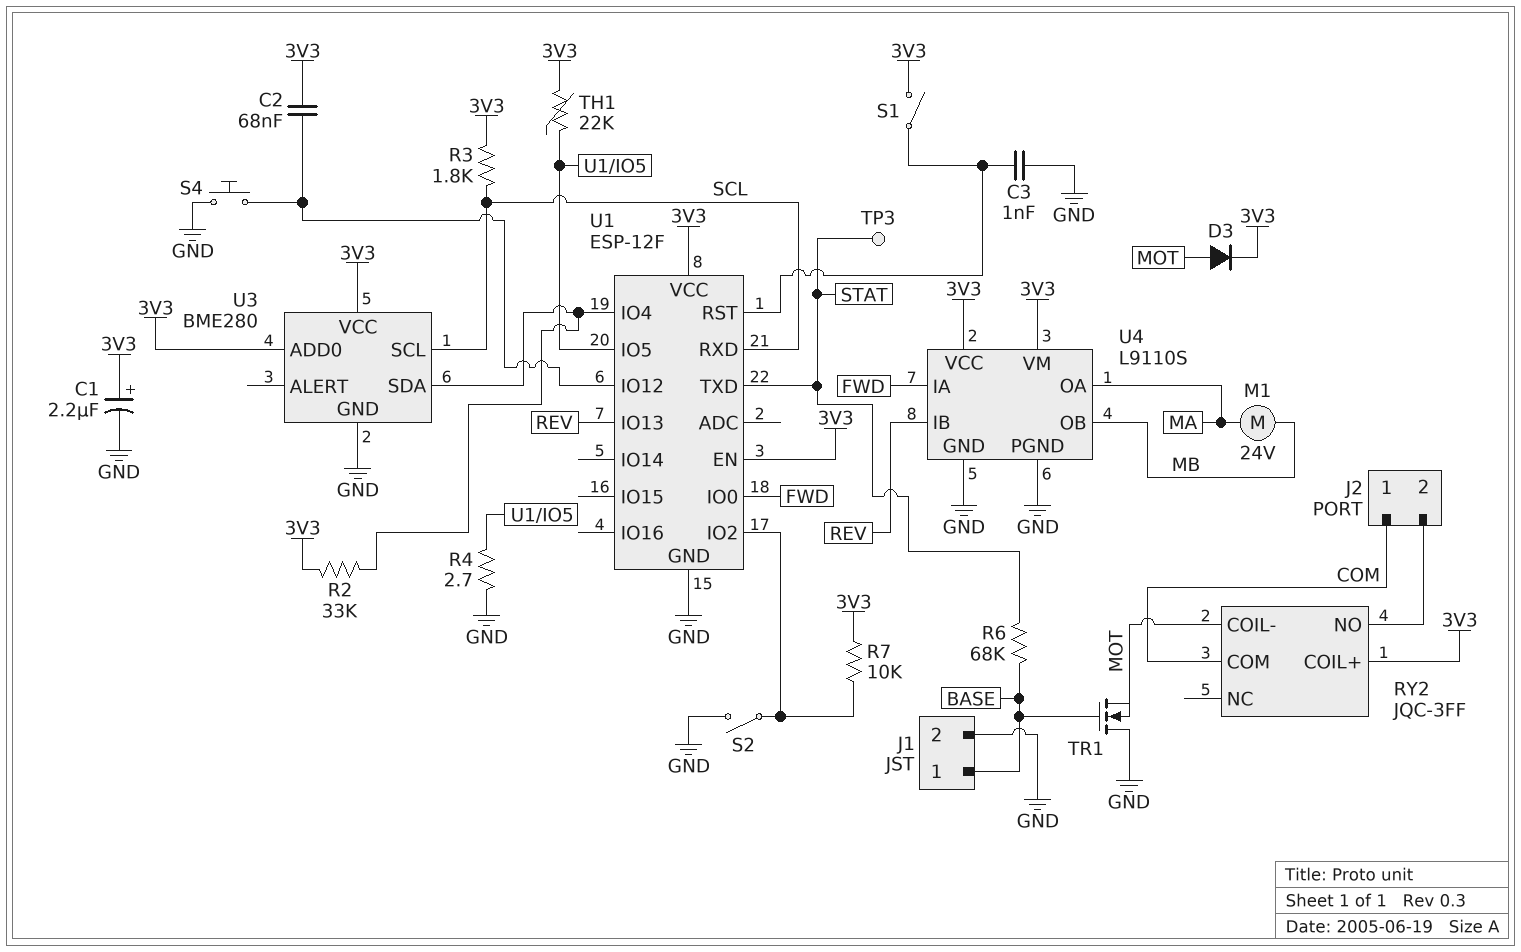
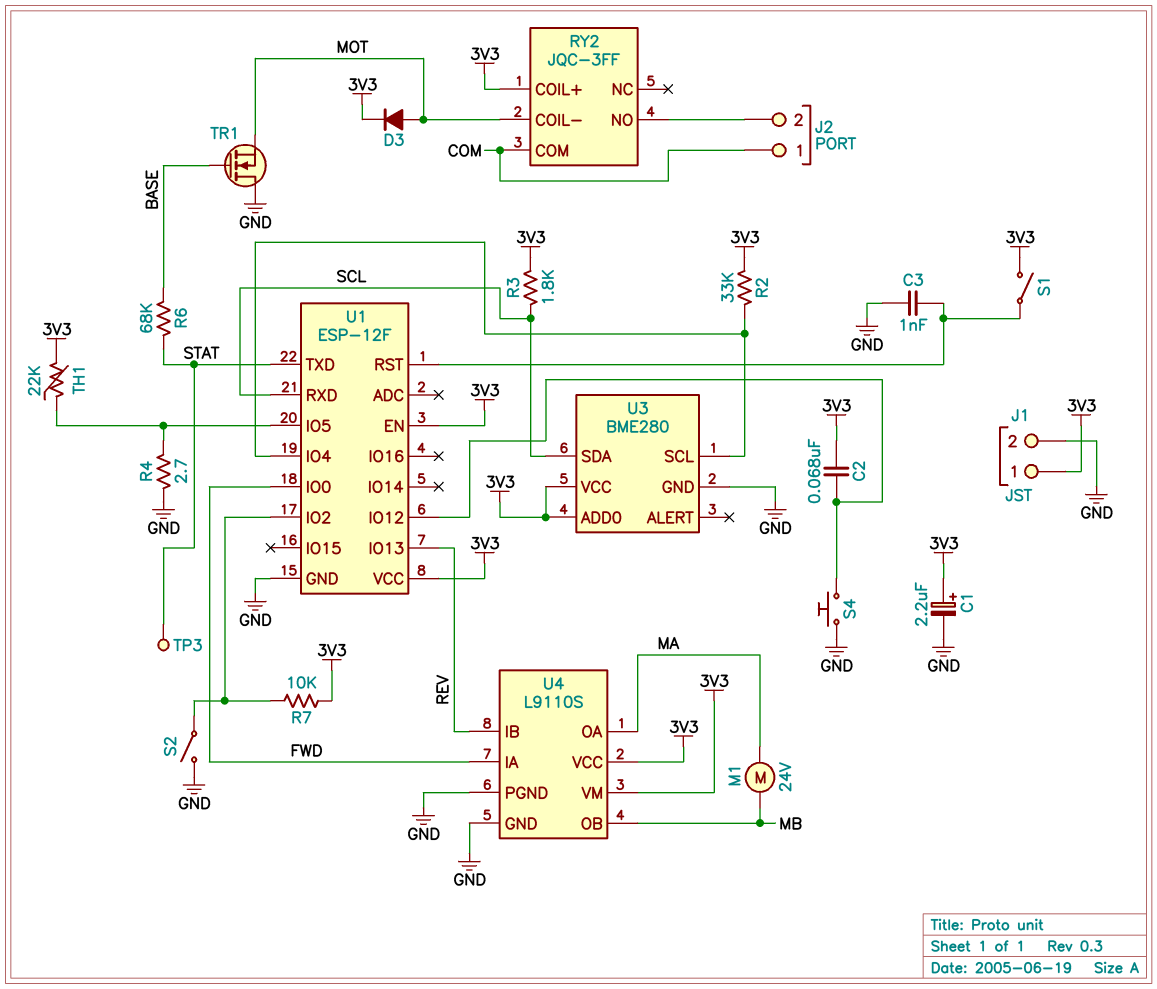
J1 pin 1: BASE -> 3V3
U3 pin SCL: SCL -> U1/IO4
U3 pin SDA: U1/IO4 -> SCL

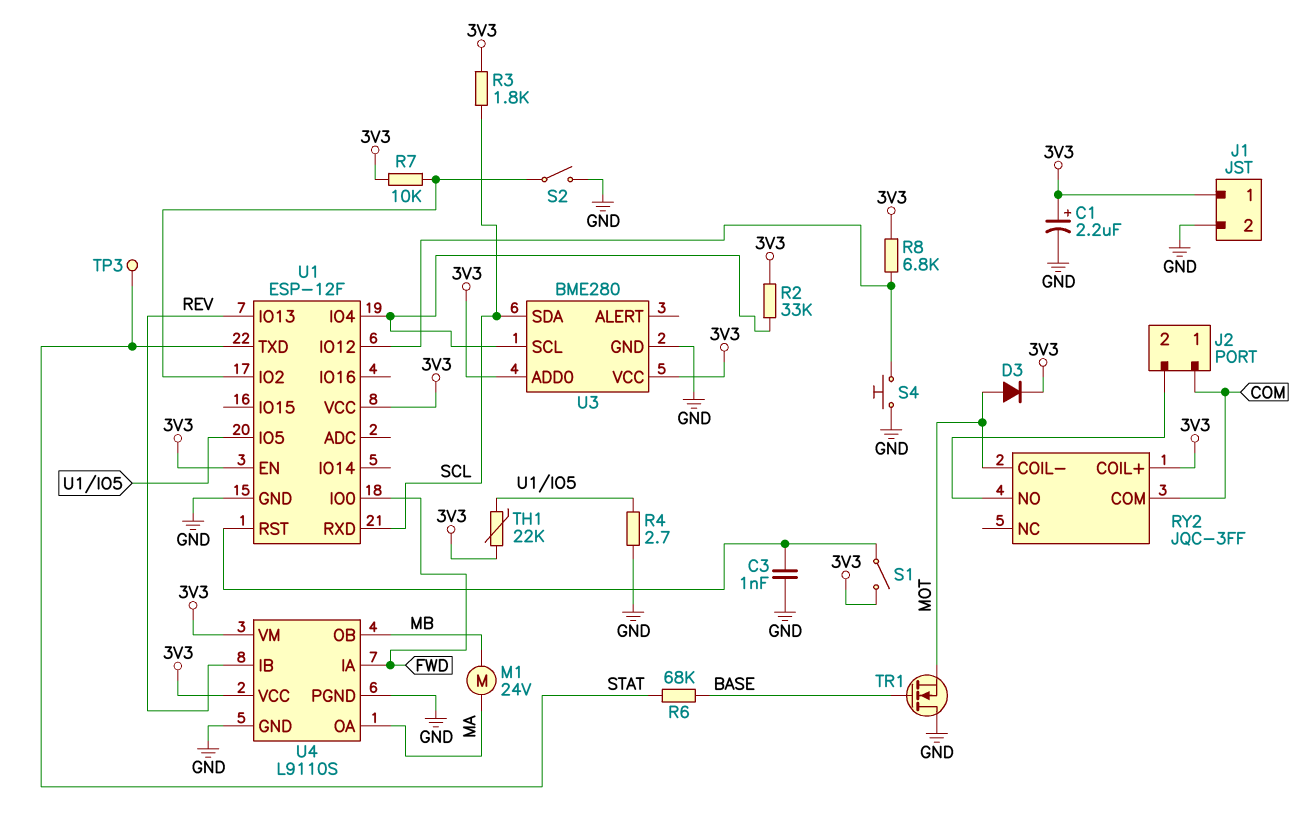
C2: 68nF (3V3, U1/IO12) -> none
R8: none -> 6.8k (3V3, U1/IO12)

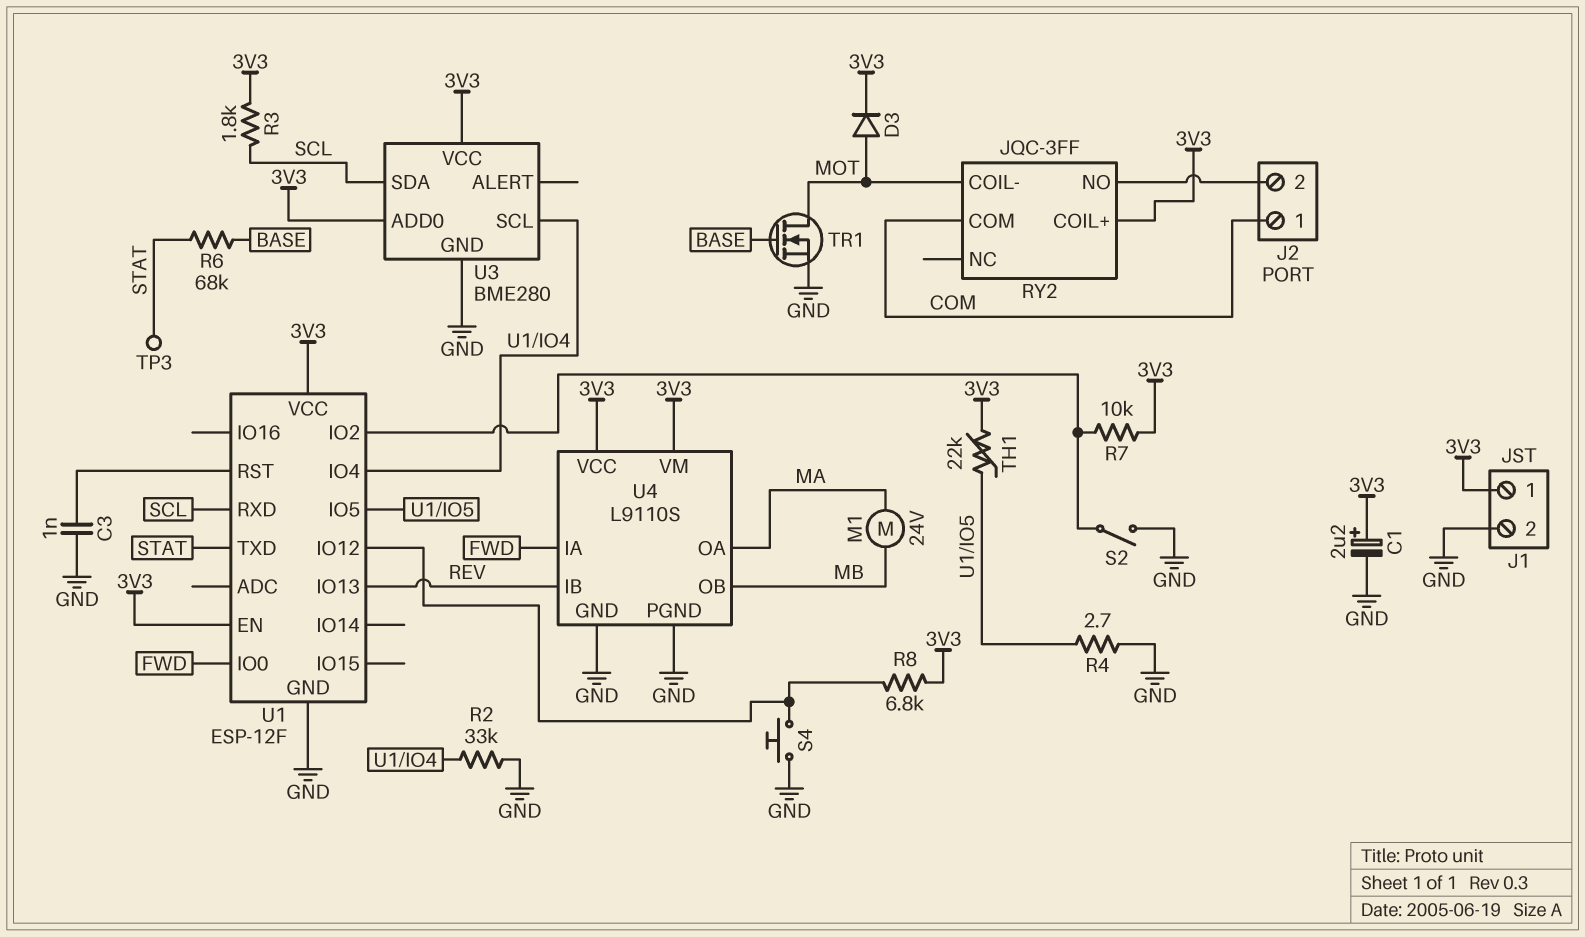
R2: 33k (3V3, U1/IO4) -> 33k (GND, U1/IO4)
S1: switch (3V3, U1/RST) -> none
TR1: NMOS (G BASE, D GND, S MOT) -> NMOS (G BASE, D MOT, S GND)

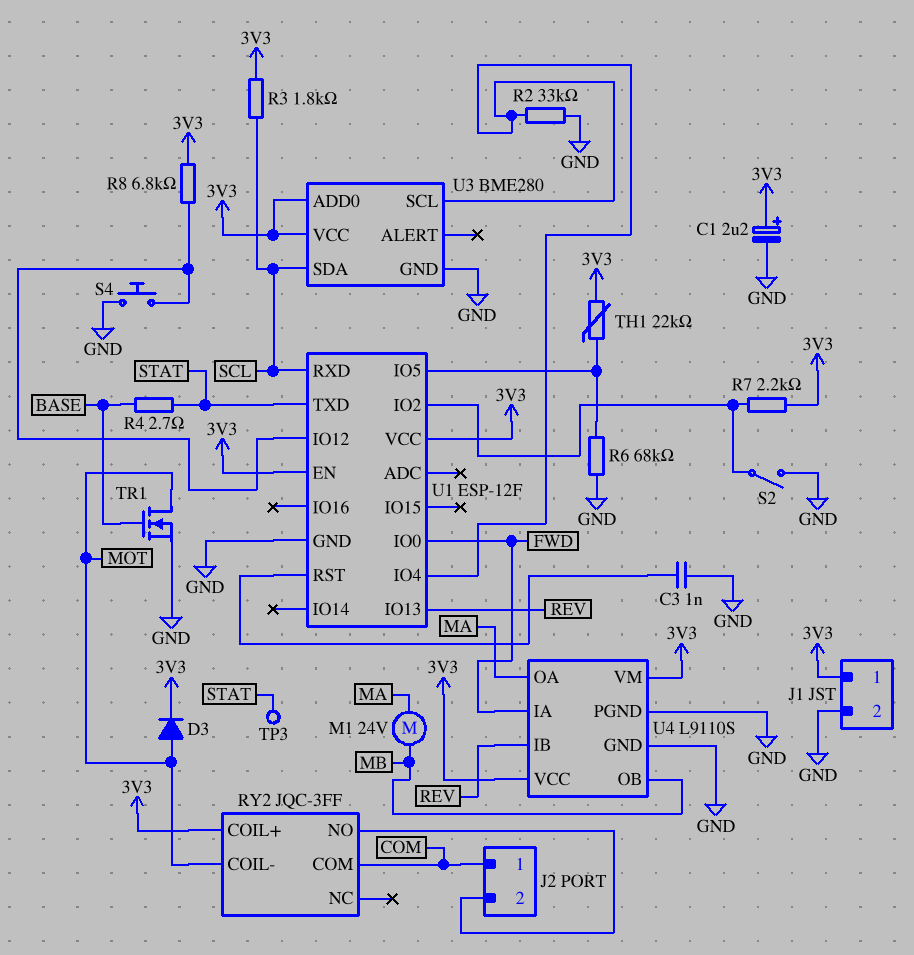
R4: 2.7 (GND, U1/IO5) -> 2.7 (BASE, STAT)
R6: 68k (BASE, STAT) -> 68k (GND, U1/IO5)
R7: 10k (3V3, U1/IO2) -> 2.2k (3V3, U1/IO2)

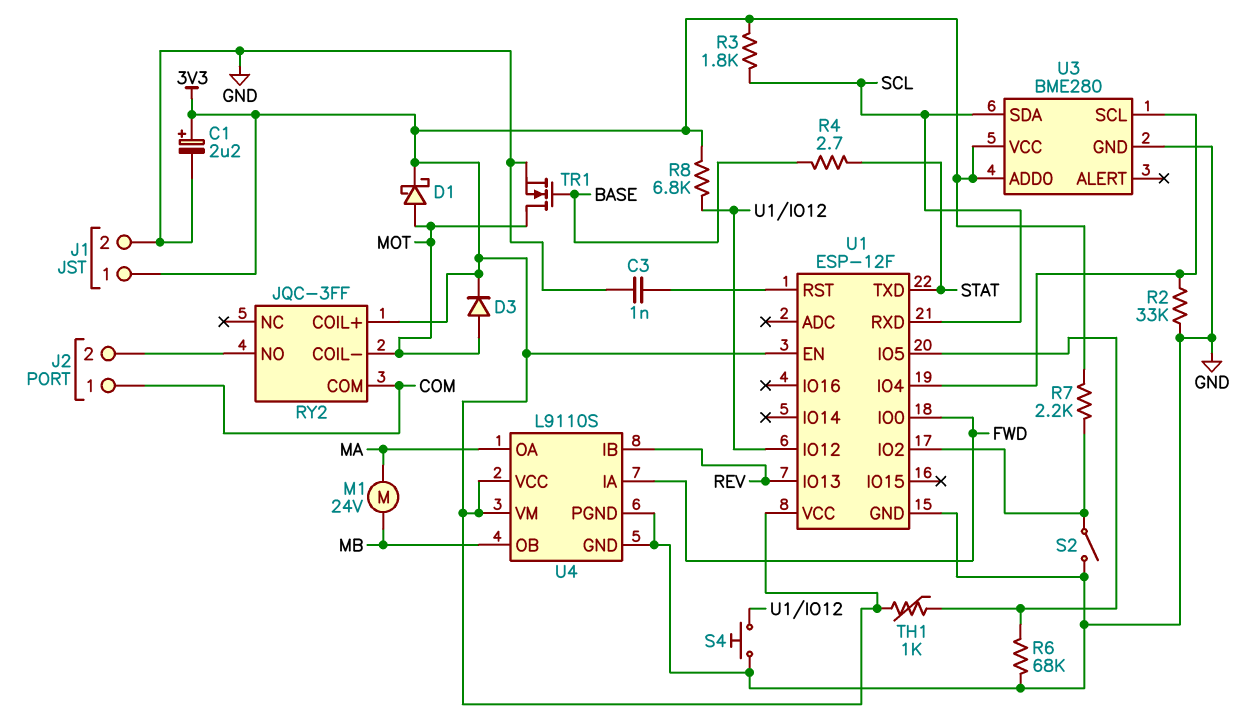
D1: none -> schottky (A MOT, K 3V3)
TH1: 22k (3V3, U1/IO5) -> 1k (3V3, U1/IO5)
TP3: test point (STAT) -> none

